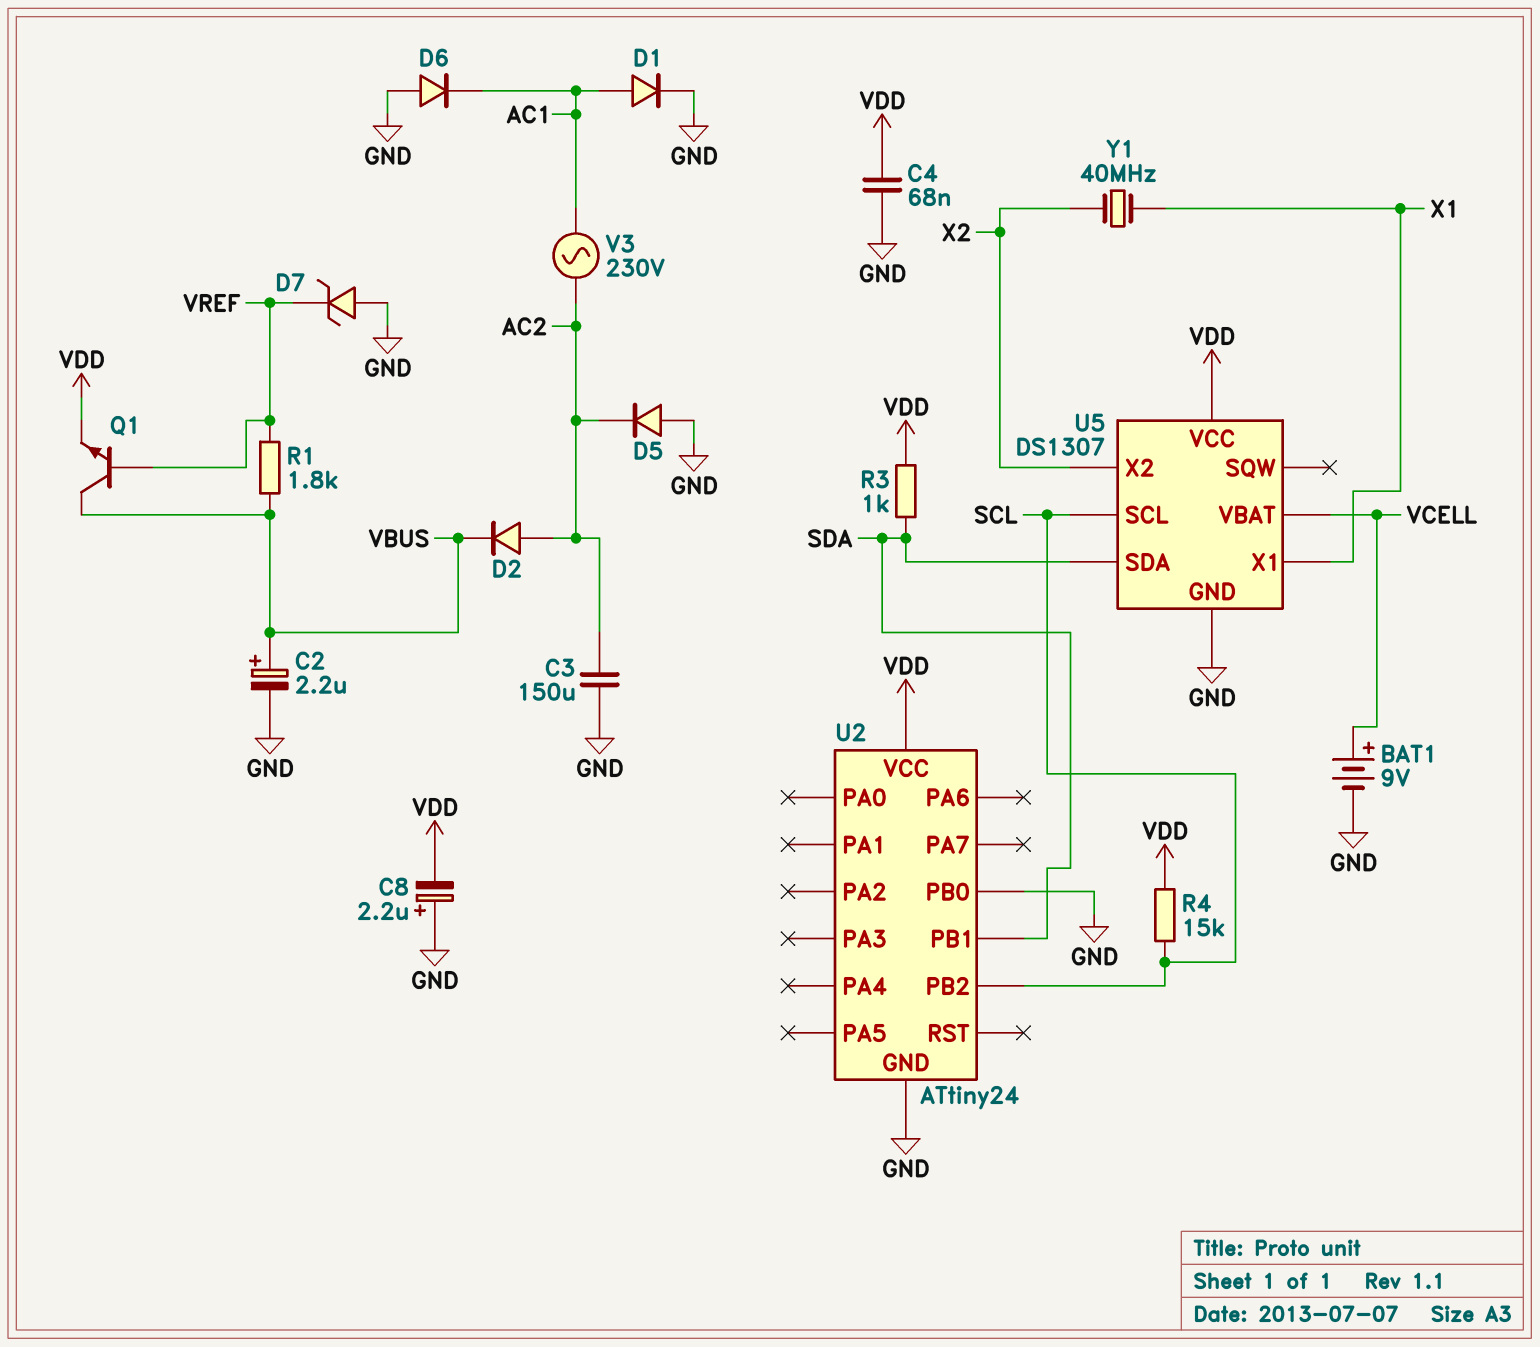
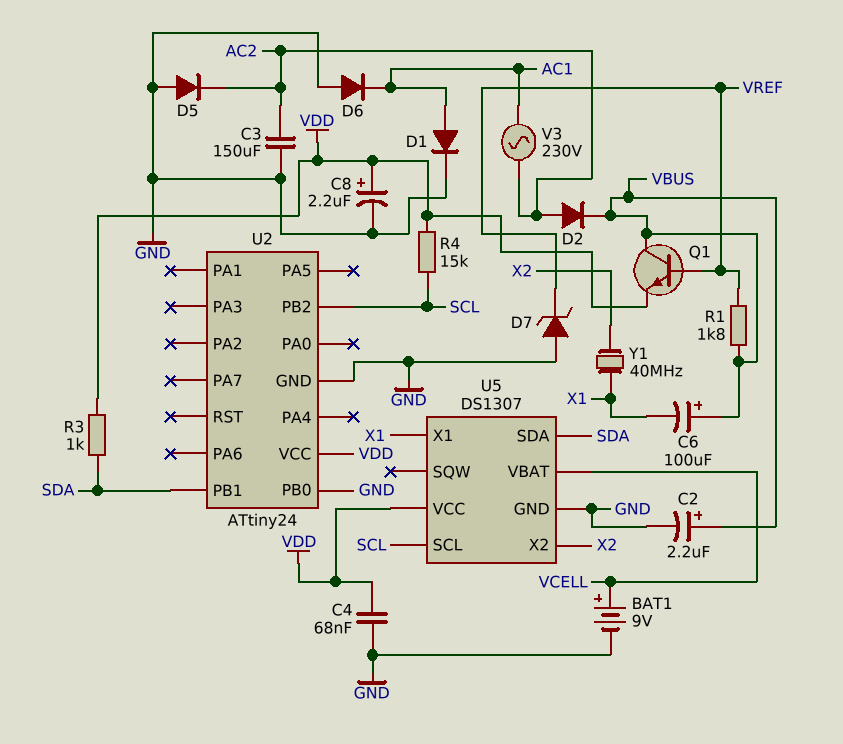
C6: none -> 100uF (plus VBUS, minus X1)
C8: 2.2uF (plus GND, minus VDD) -> 2.2uF (plus VDD, minus GND)

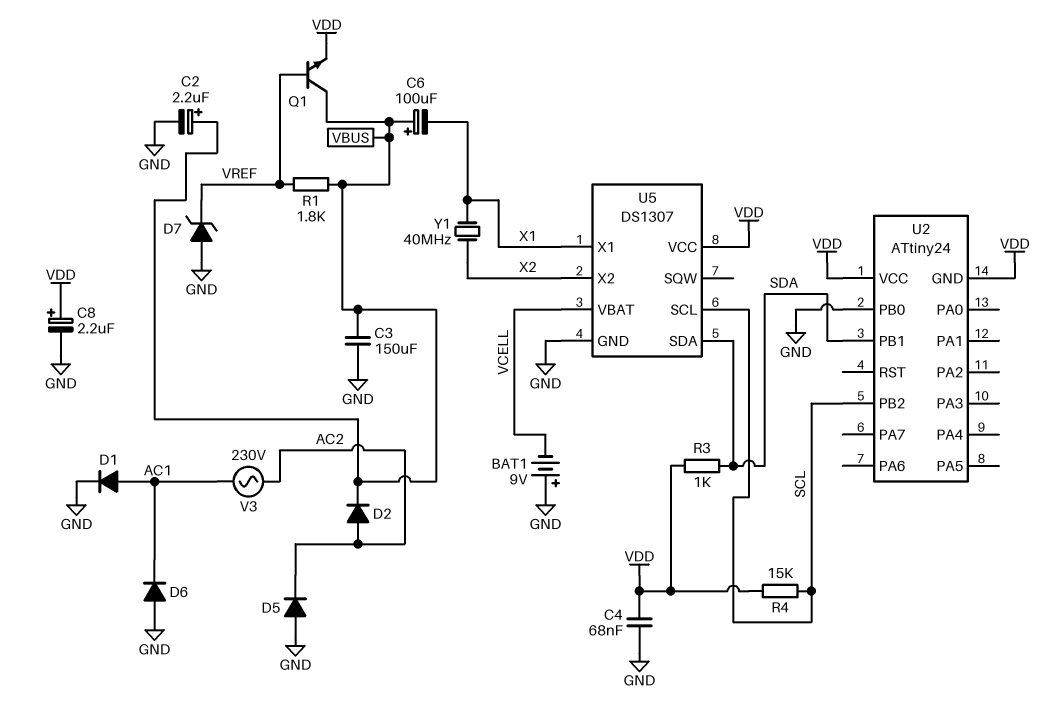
BAT1: 9V (plus VCELL, minus GND) -> 9V (plus GND, minus VCELL)
C3: 150uF (AC2, GND) -> 150uF (GND, VBUS)
U2 pin GND: GND -> VDD

